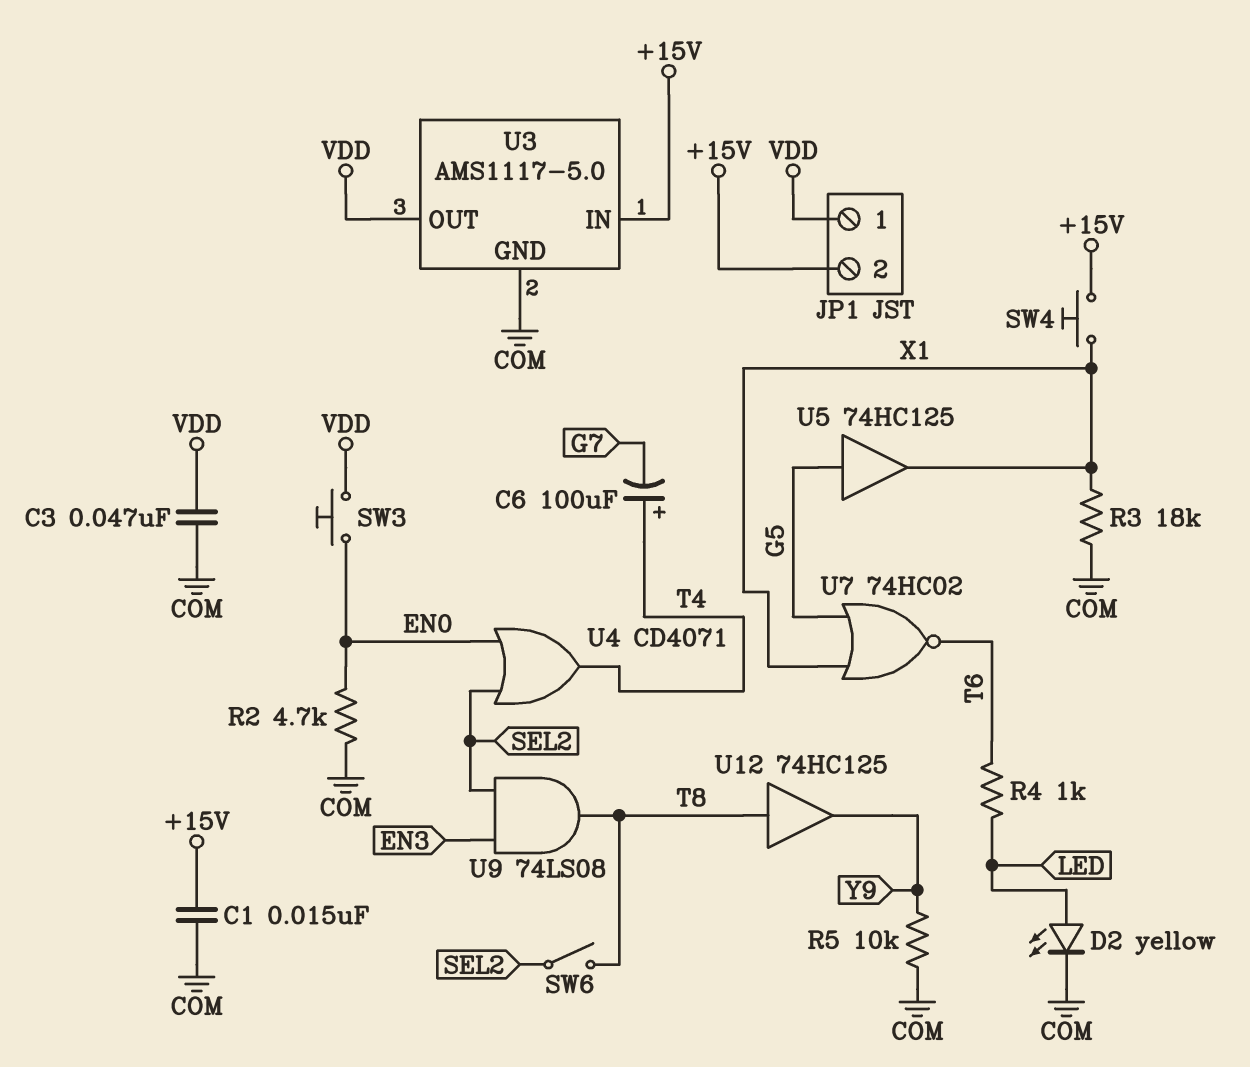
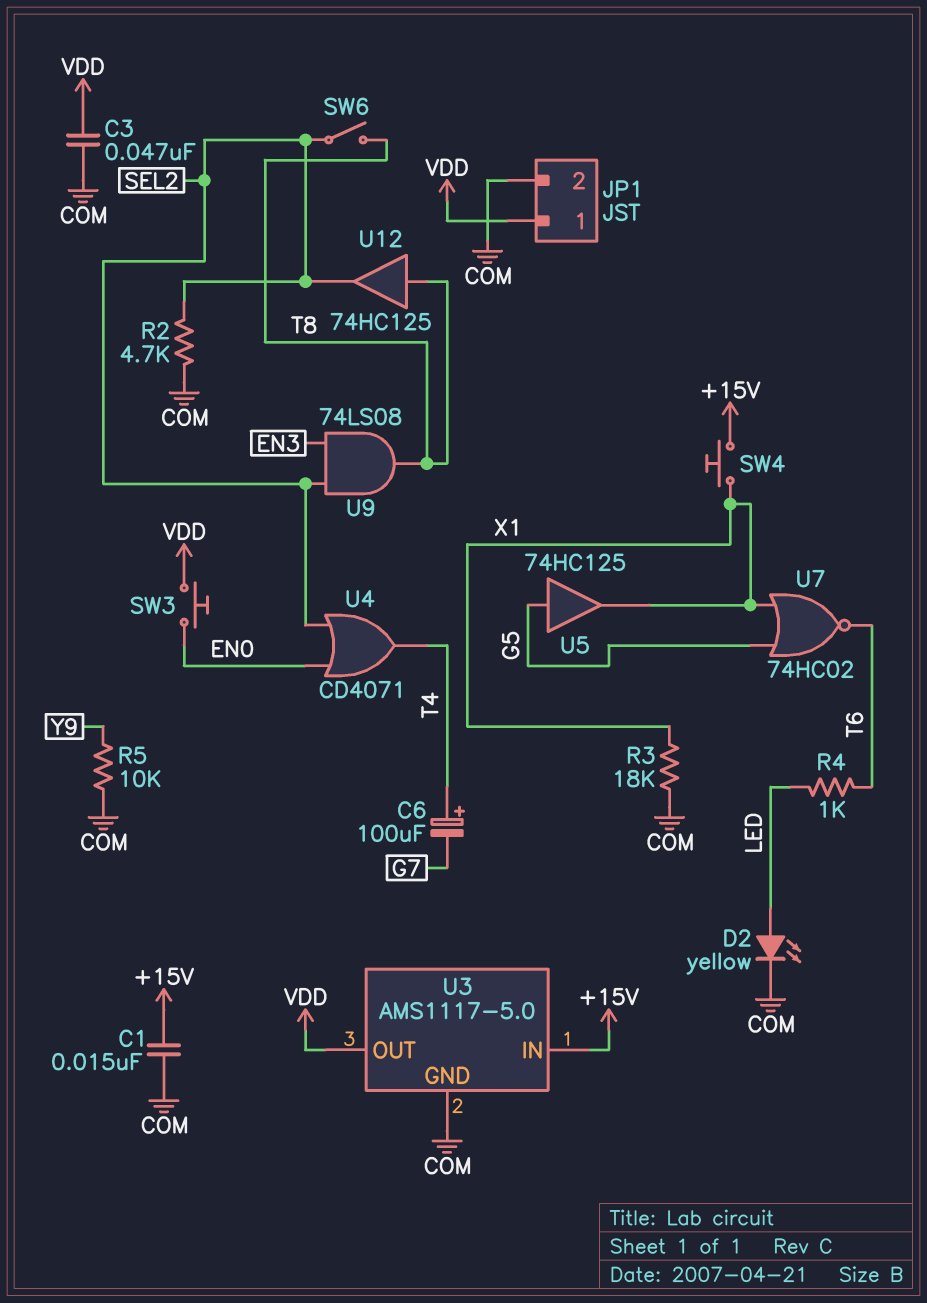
JP1 pin 2: +15V -> COM
R2: 4.7k (COM, EN0) -> 4.7k (COM, SEL2)
U12: buffer 74HC125 (in T8, out Y9) -> buffer 74HC125 (in T8, out SEL2)

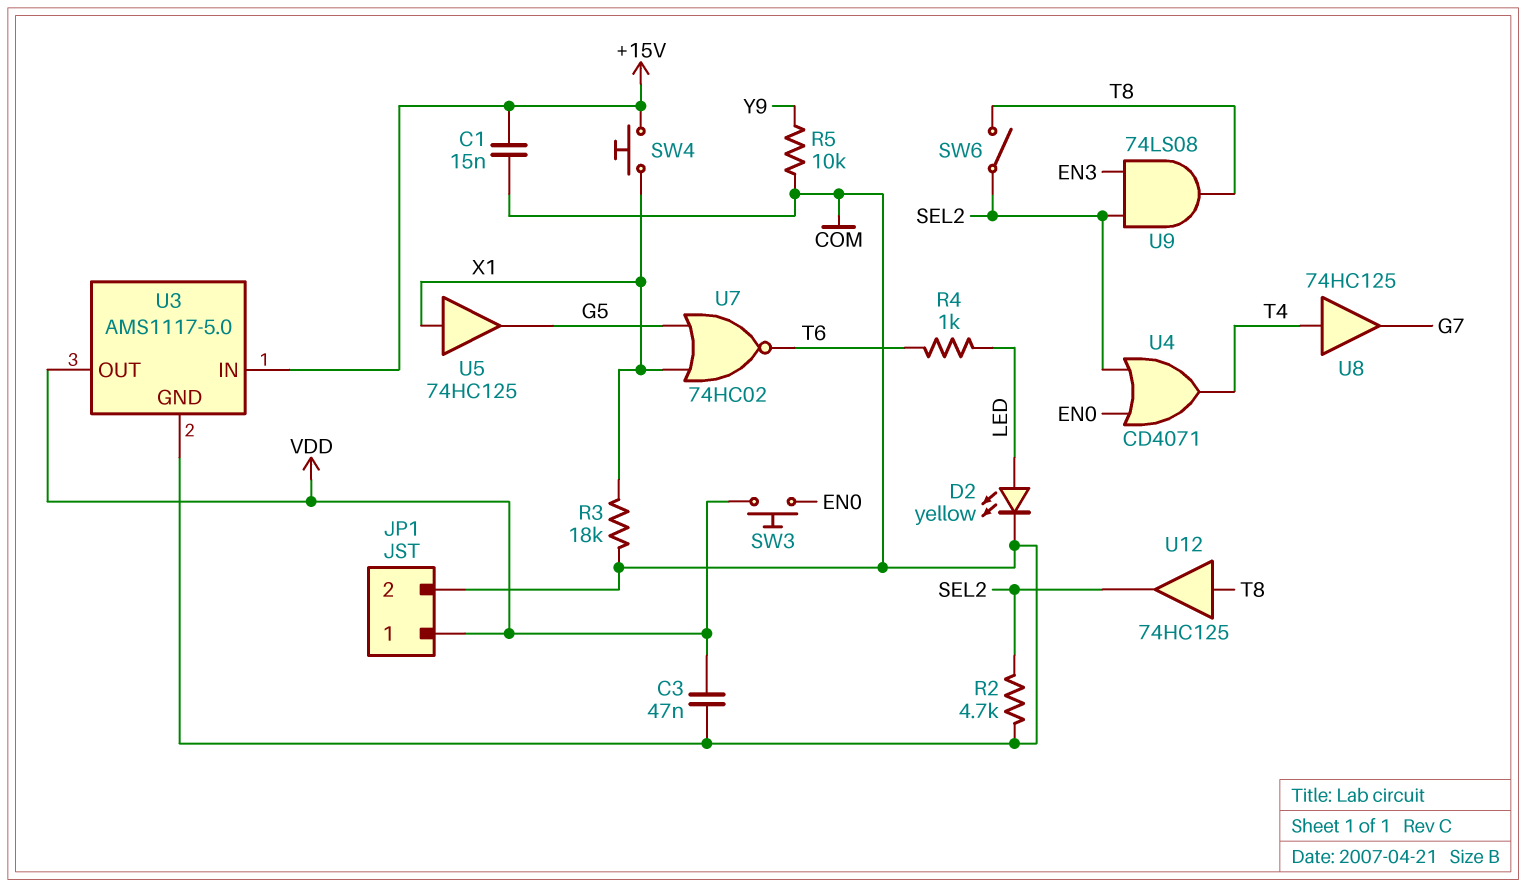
C6: 100uF (plus T4, minus G7) -> none
U5: buffer 74HC125 (in G5, out X1) -> buffer 74HC125 (in X1, out G5)
U8: none -> buffer 74HC125 (in T4, out G7)

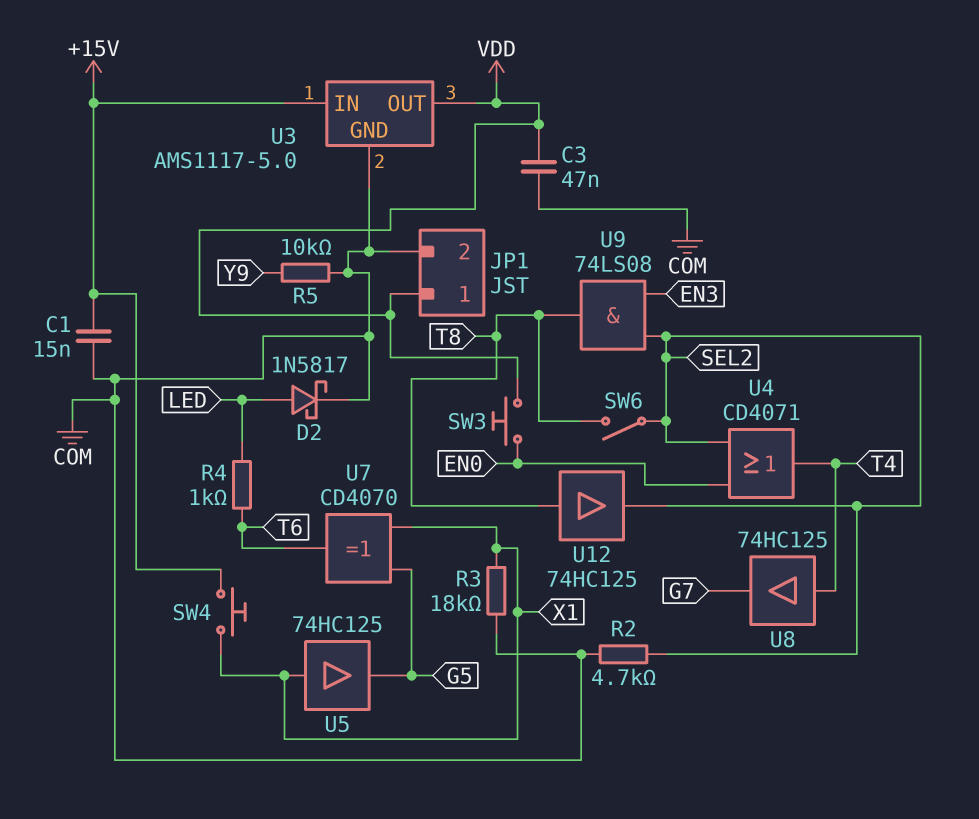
D2: LED yellow (A LED, K COM) -> schottky 1N5817 (A LED, K COM)
U7: NOR 74HC02 (in G5, in X1, out T6) -> XOR CD4070 (in G5, in X1, out T6)

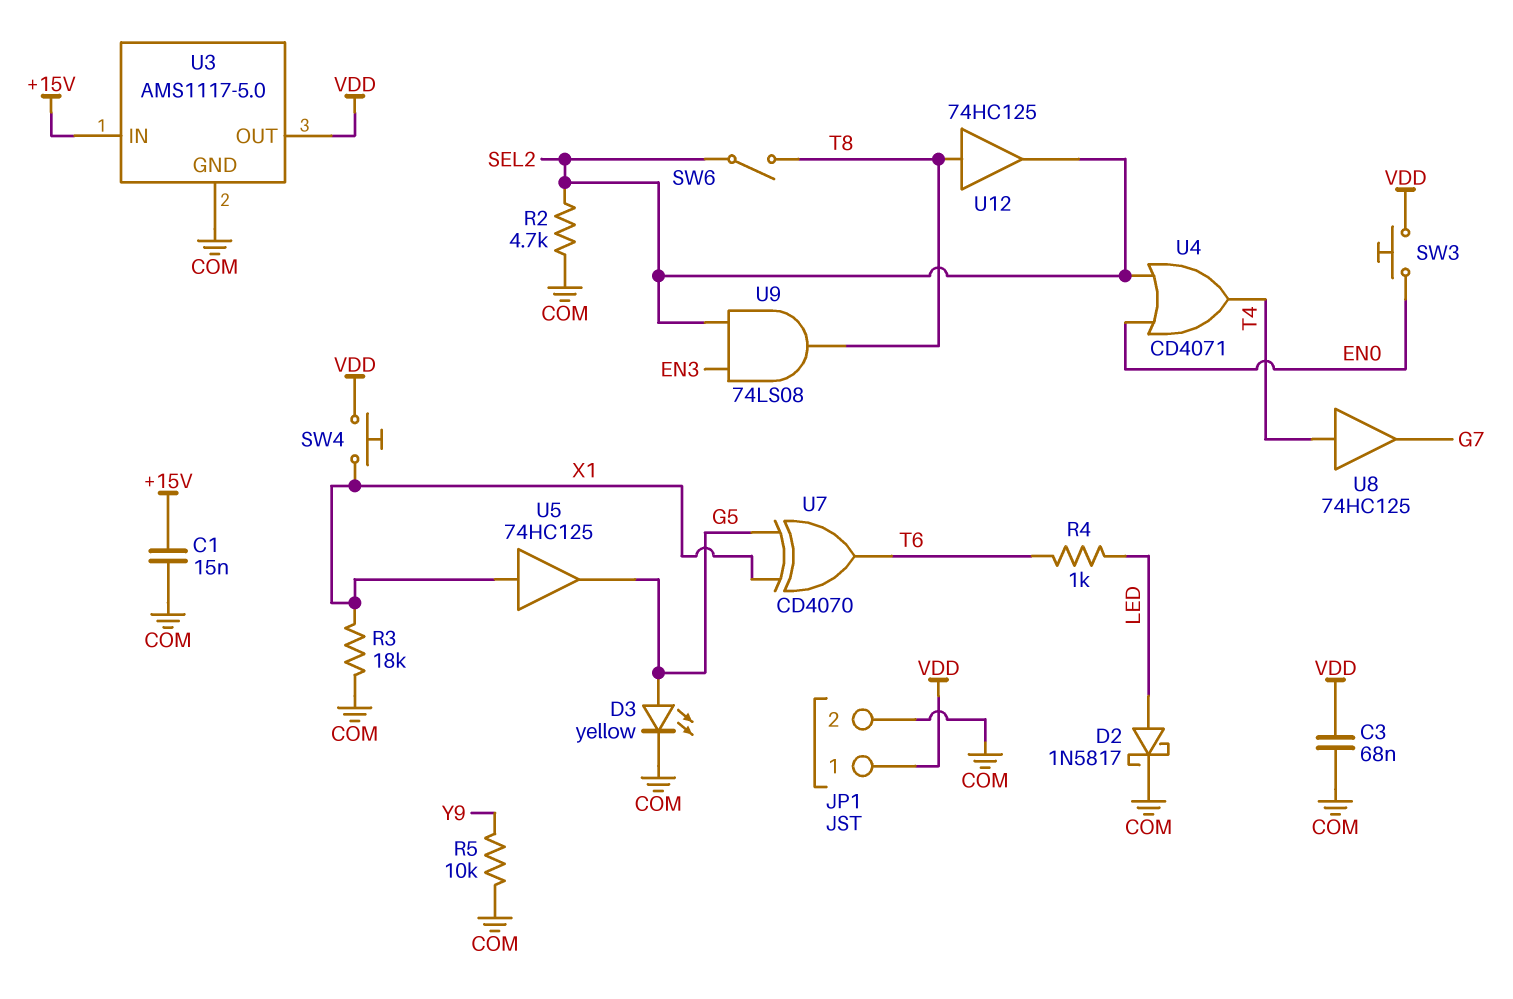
C3: 47nF (COM, VDD) -> 68nF (COM, VDD)
D3: none -> LED yellow (A G5, K COM)
SW4: button (+15V, X1) -> button (VDD, X1)

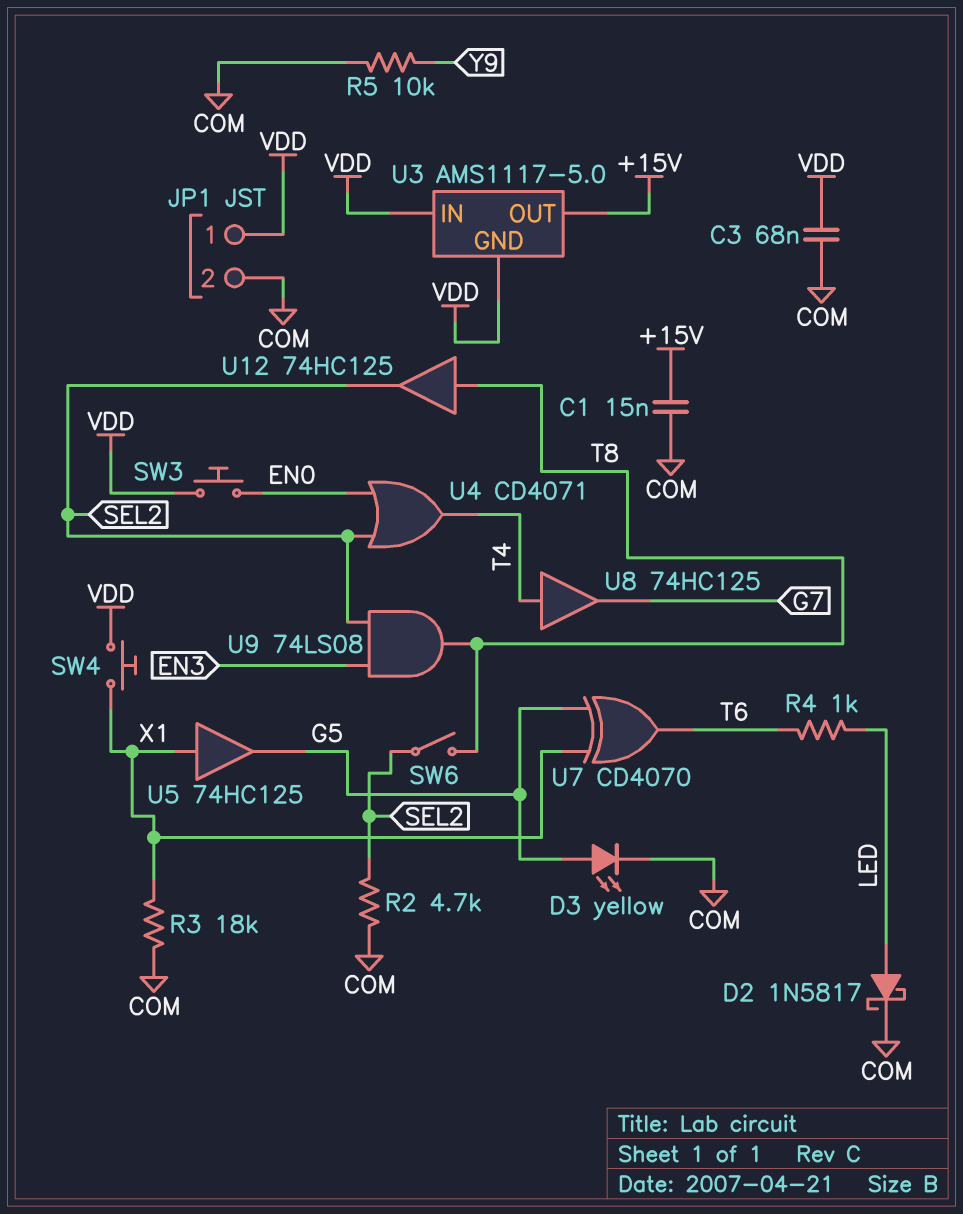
U3 pin GND: COM -> VDD
U3 pin IN: +15V -> VDD
U3 pin OUT: VDD -> +15V

